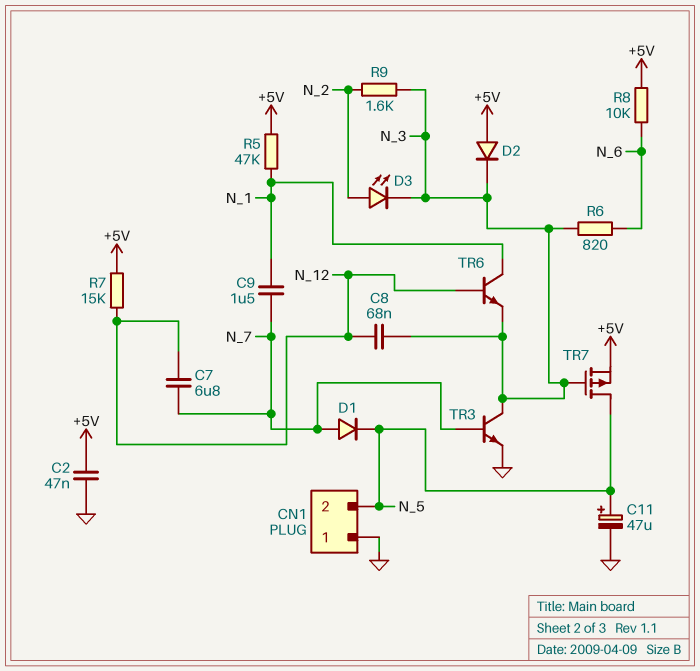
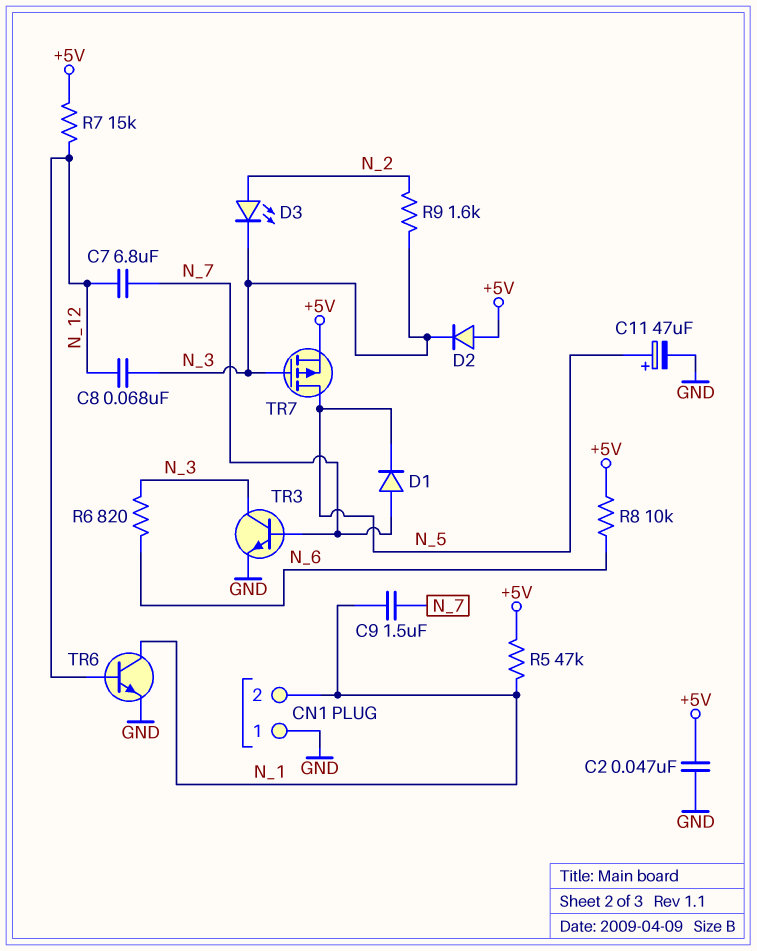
CN1 pin 2: N_5 -> N_1
TR6: NPN (B N_12, C N_1, E N_3) -> NPN (B N_12, C N_1, E GND)

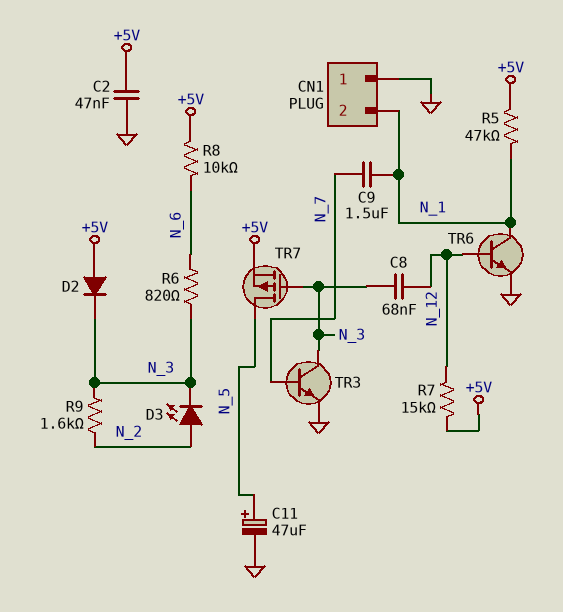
C7: 6.8uF (N_7, N_12) -> none
D1: diode (A N_7, K N_5) -> none

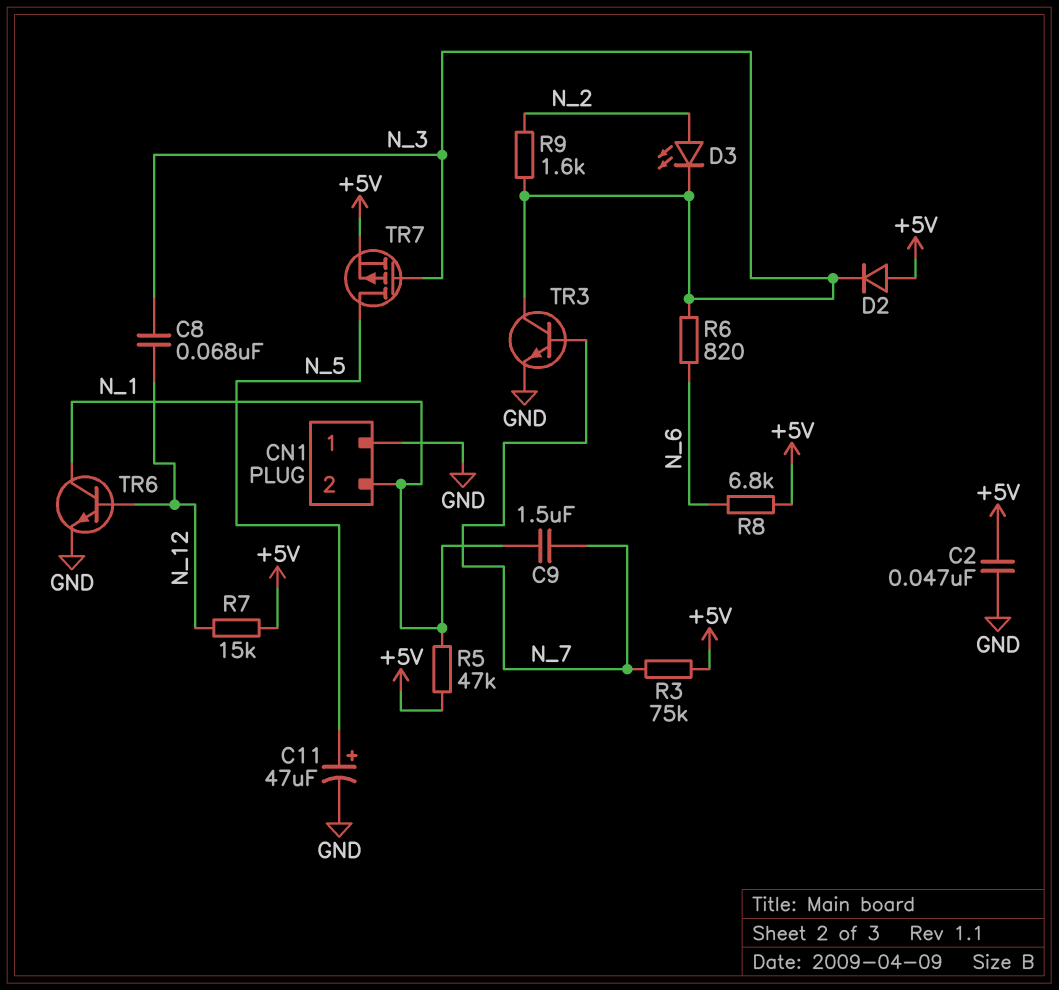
R3: none -> 75k (+5V, N_7)
R8: 10k (+5V, N_6) -> 6.8k (+5V, N_6)

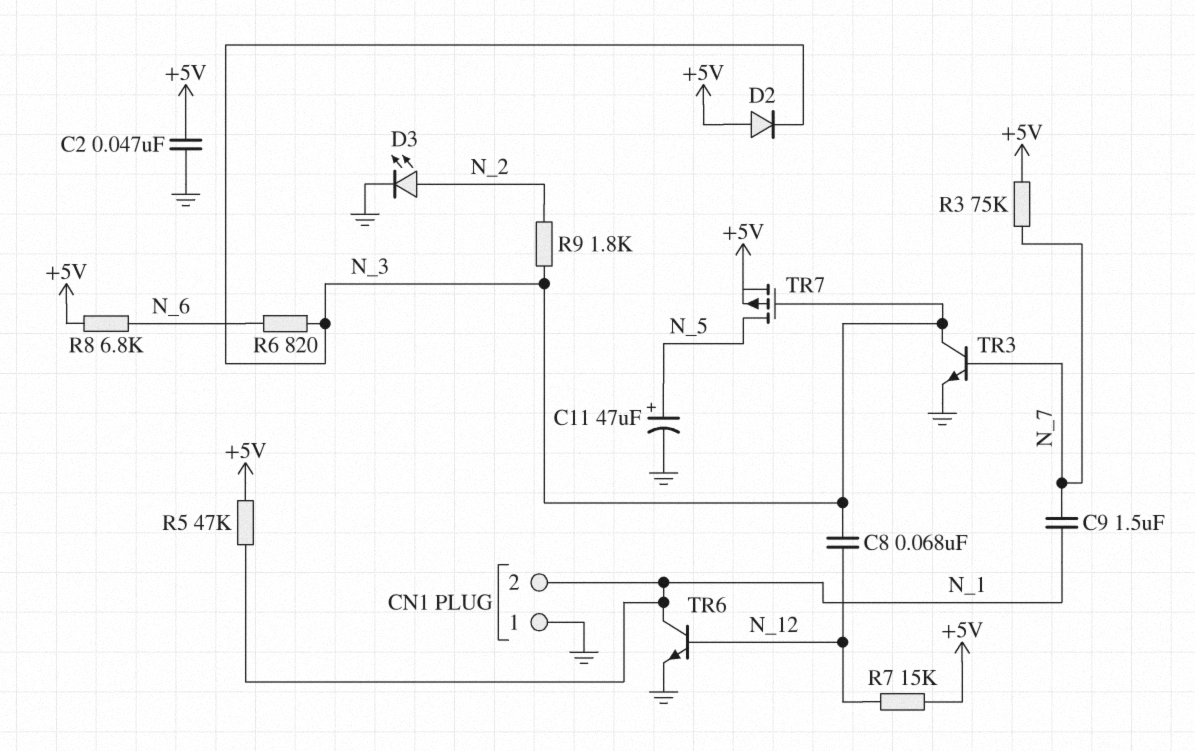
D3: LED (A N_2, K N_3) -> LED (A N_2, K GND)
R9: 1.6k (N_2, N_3) -> 1.8k (N_2, N_3)

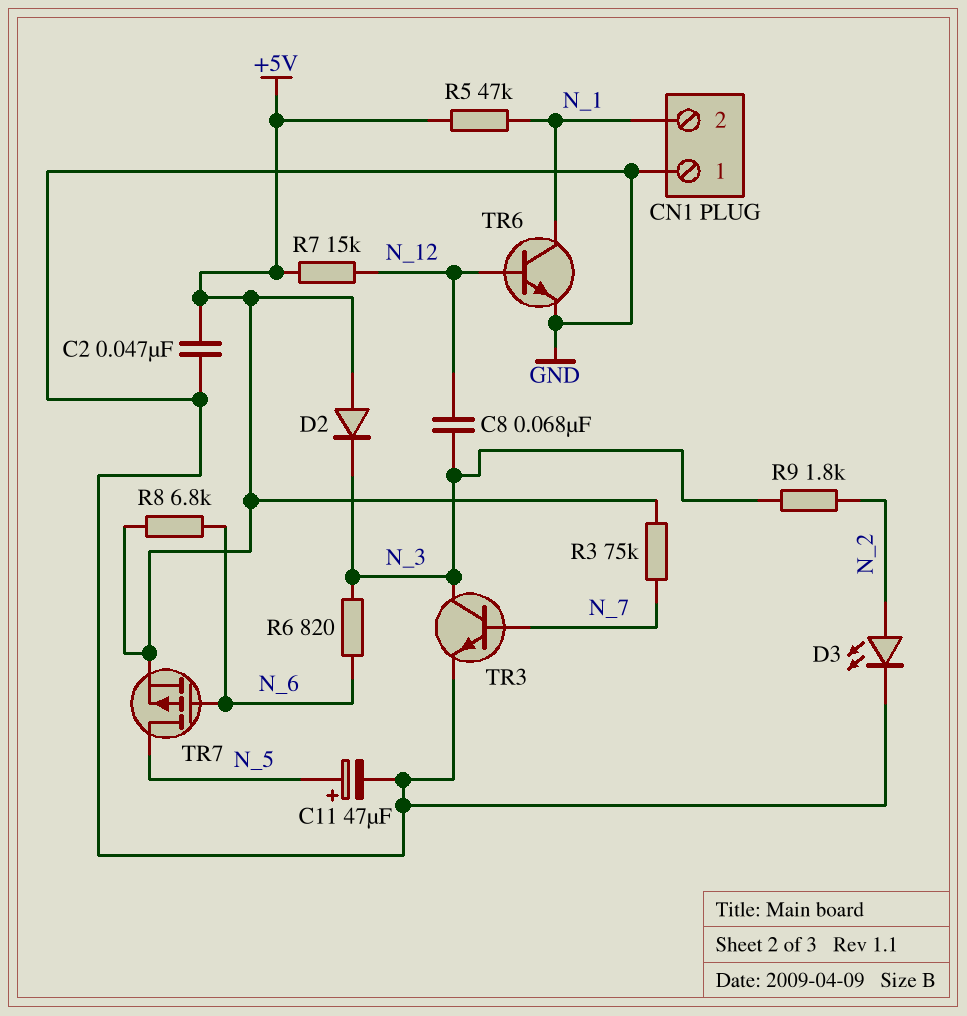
C9: 1.5uF (N_1, N_7) -> none
TR7: PMOS (G N_3, D N_5, S +5V) -> PMOS (G N_6, D N_5, S +5V)

